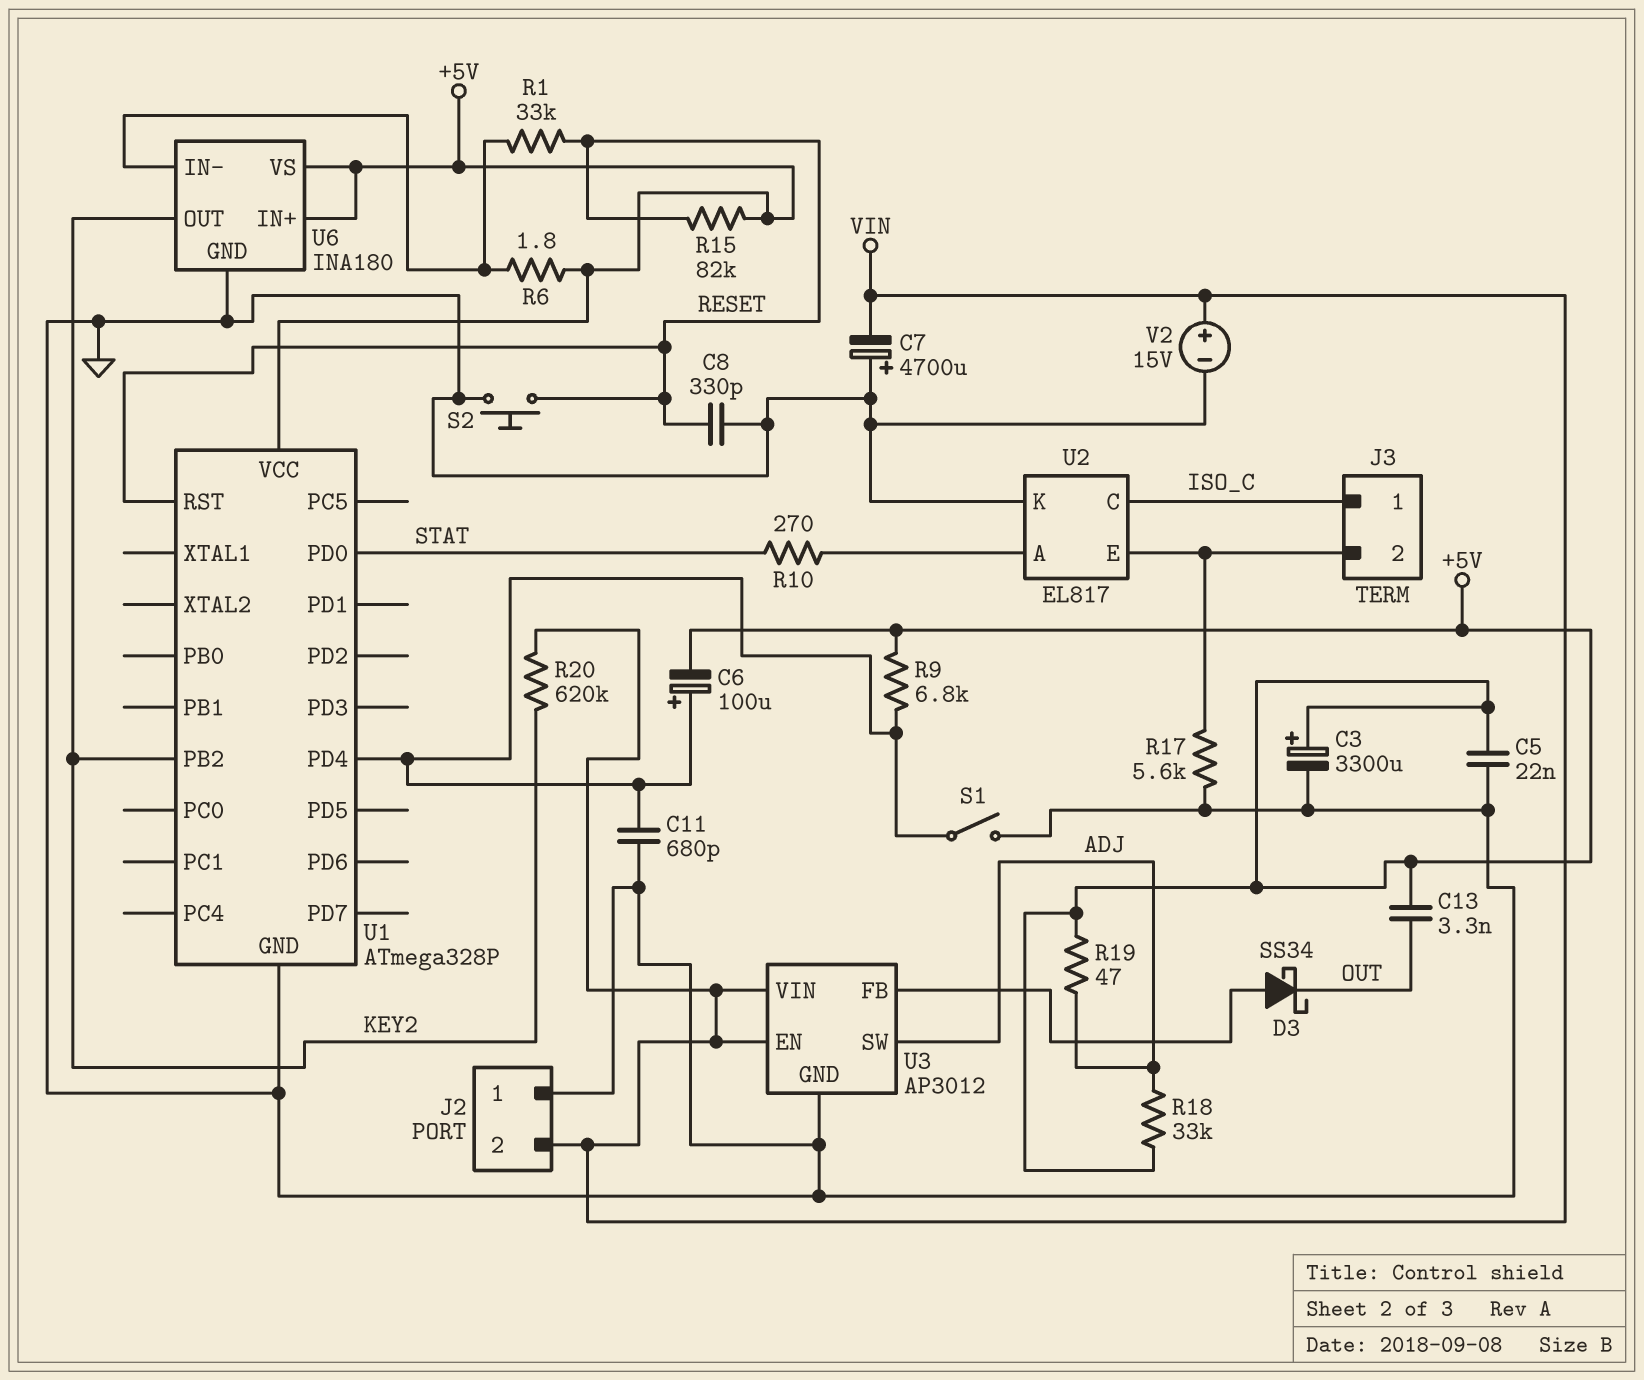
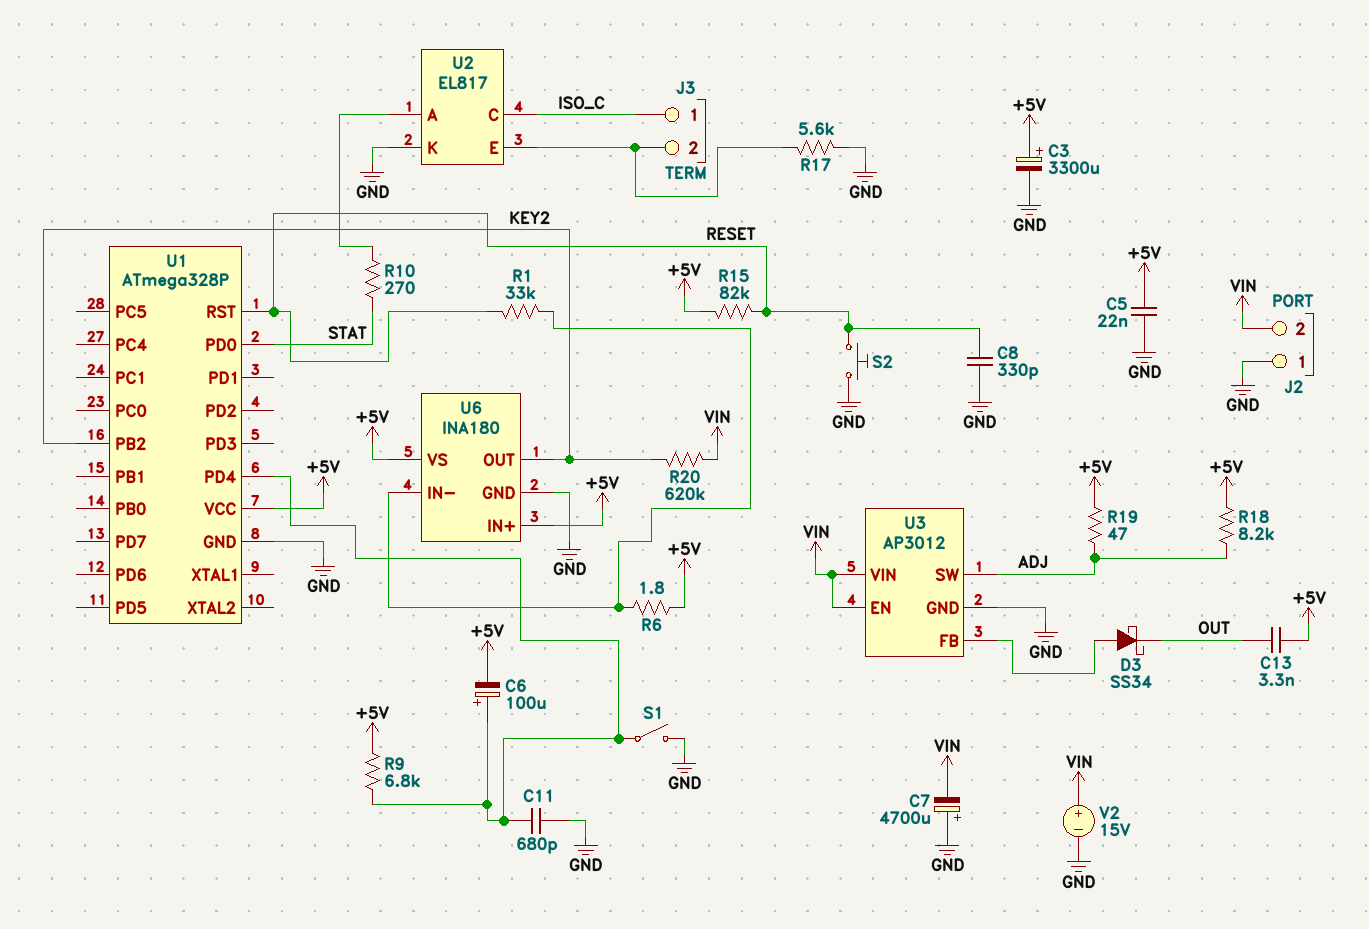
R18: 33k (+5V, ADJ) -> 8.2k (+5V, ADJ)

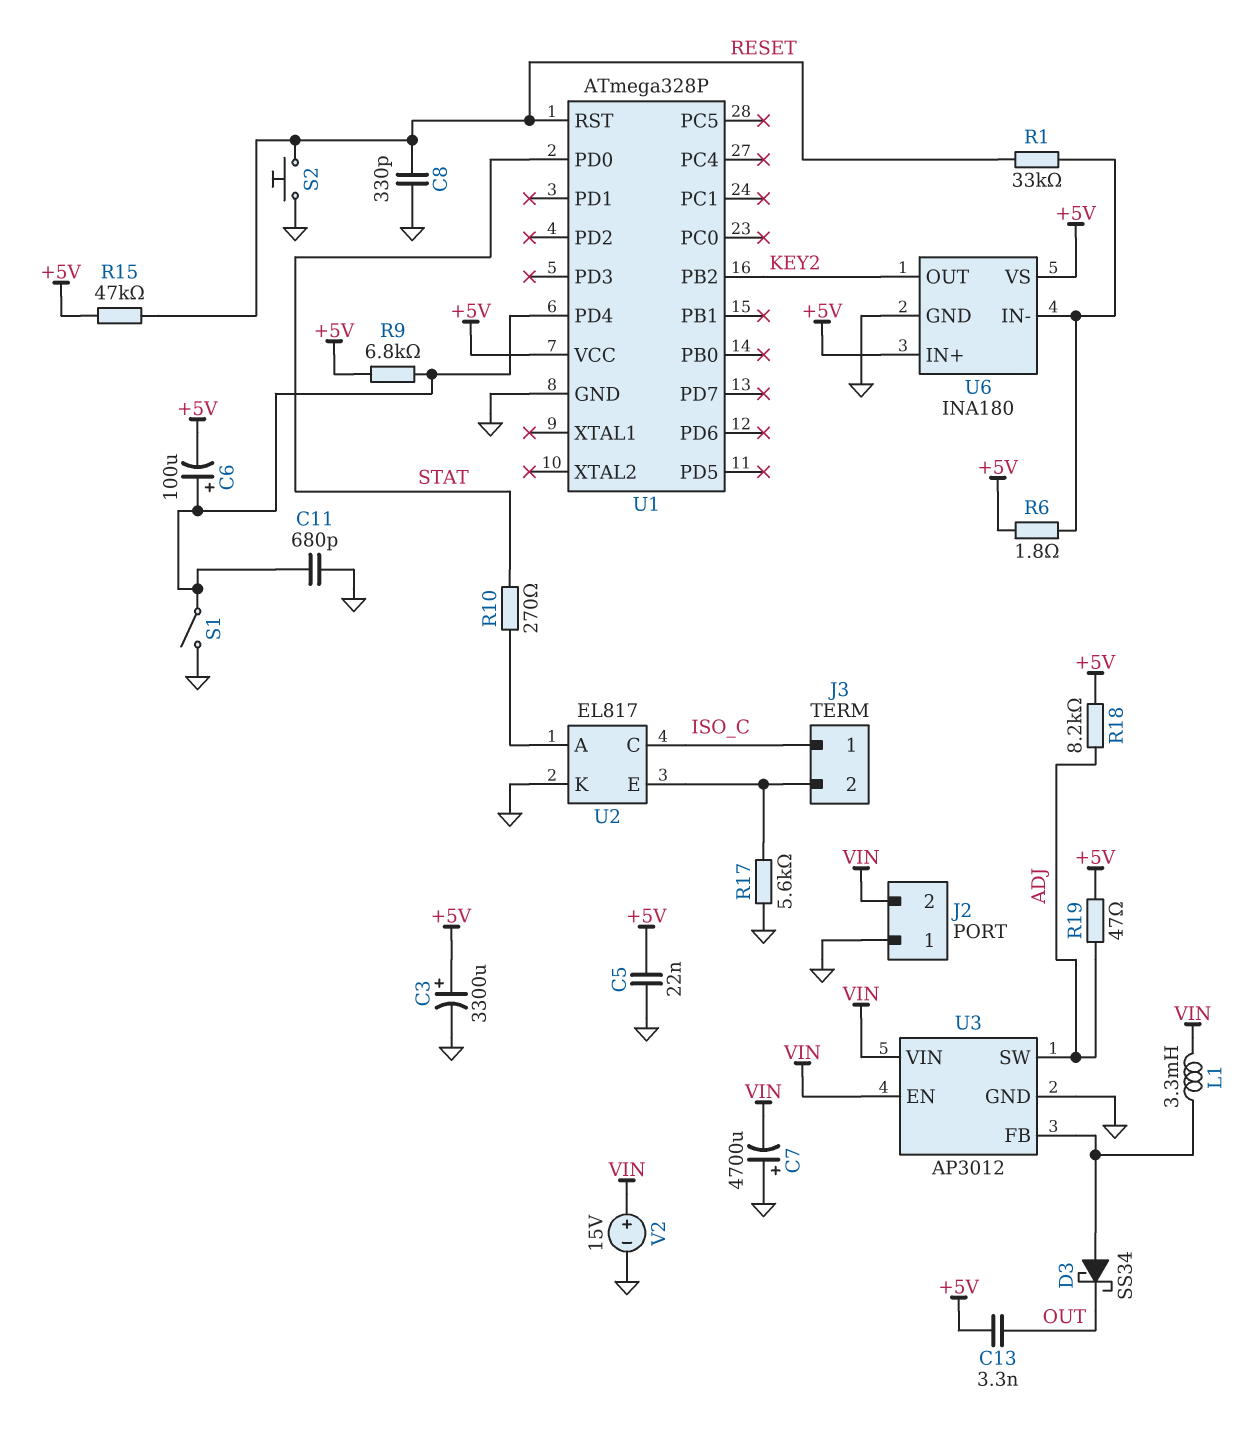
L1: none -> 3.3mH (U3/FB, VIN)
R15: 82k (+5V, RESET) -> 47k (+5V, RESET)
R20: 620k (KEY2, VIN) -> none

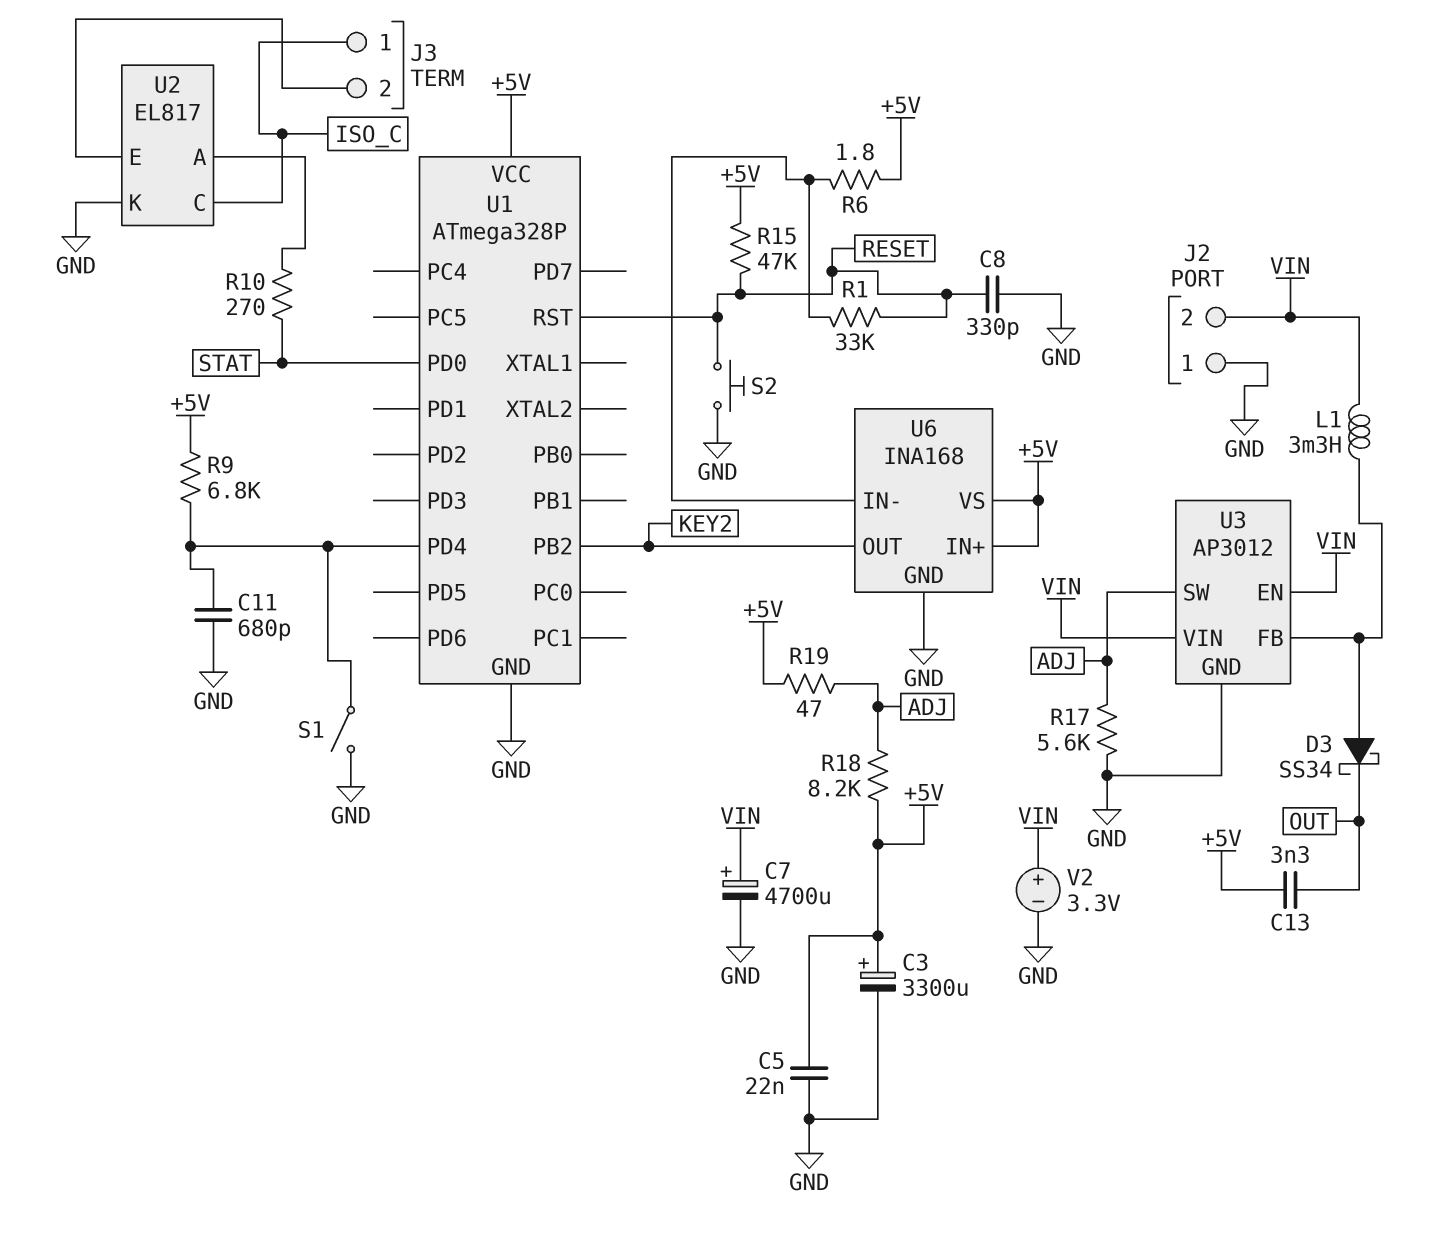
C6: 100uF (plus U1/PD4, minus +5V) -> none
C7: 4700uF (plus GND, minus VIN) -> 4700uF (plus VIN, minus GND)
R17: 5.6k (GND, J3/2) -> 5.6k (ADJ, GND)
U6: INA180 -> INA168
V2: 15V (plus VIN, minus GND) -> 3.3V (plus VIN, minus GND)

